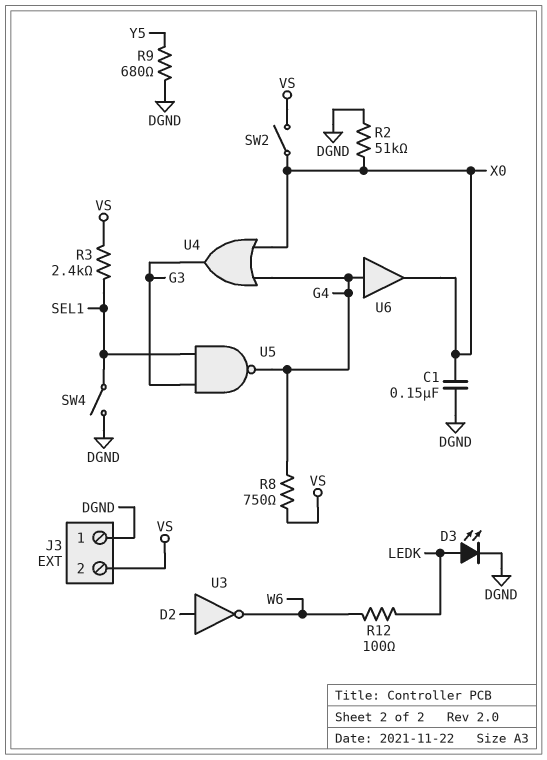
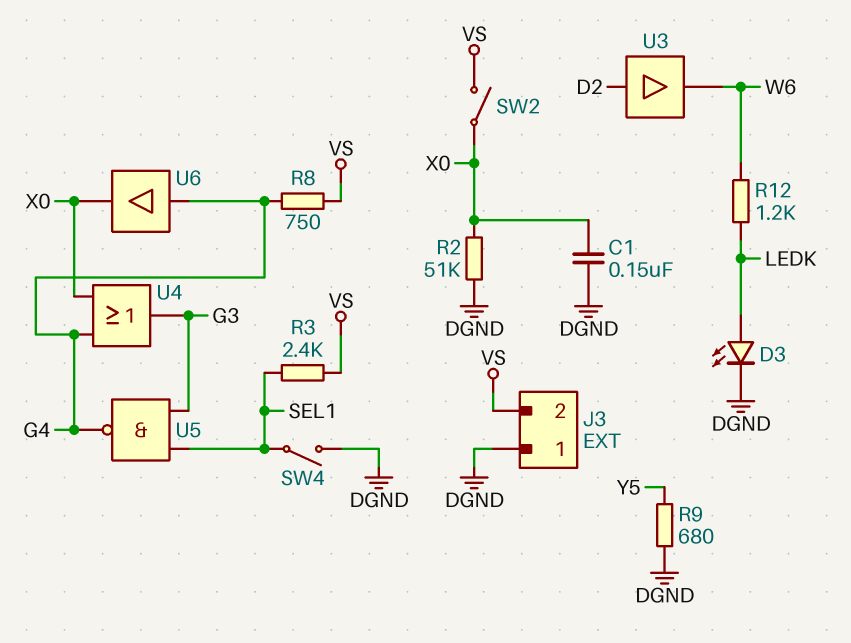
R12: 100 (LEDK, W6) -> 1.2k (LEDK, W6)
U3: NOT (in D2, out W6) -> buffer (in D2, out W6)

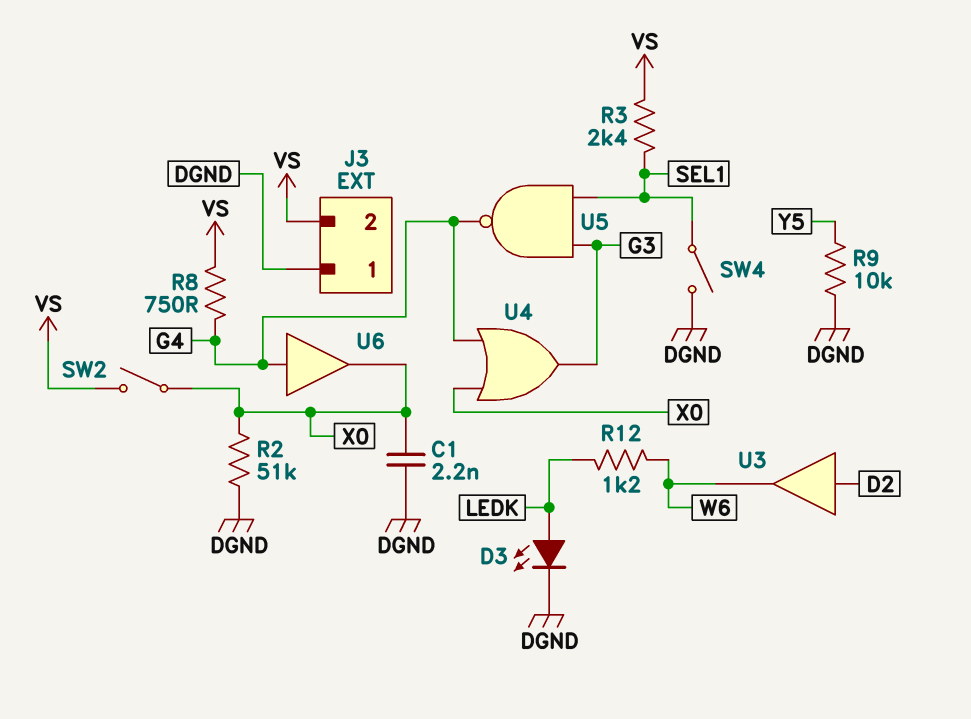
C1: 150nF (DGND, X0) -> 2.2nF (DGND, X0)
R9: 680 (DGND, Y5) -> 10k (DGND, Y5)

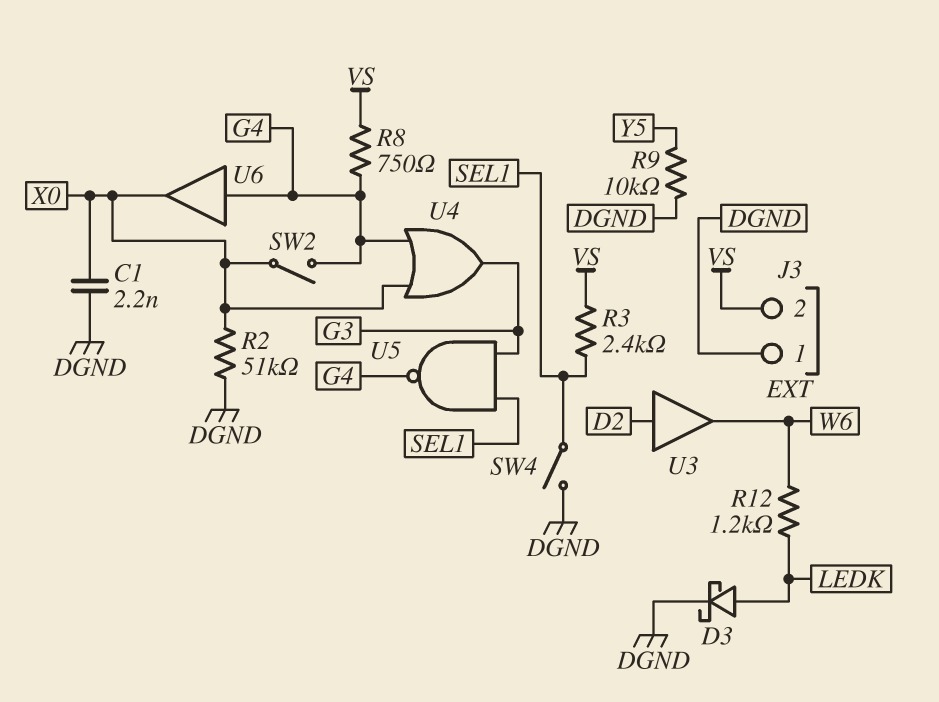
D3: LED (A LEDK, K DGND) -> schottky (A LEDK, K DGND)
SW2: switch (VS, X0) -> switch (G4, X0)

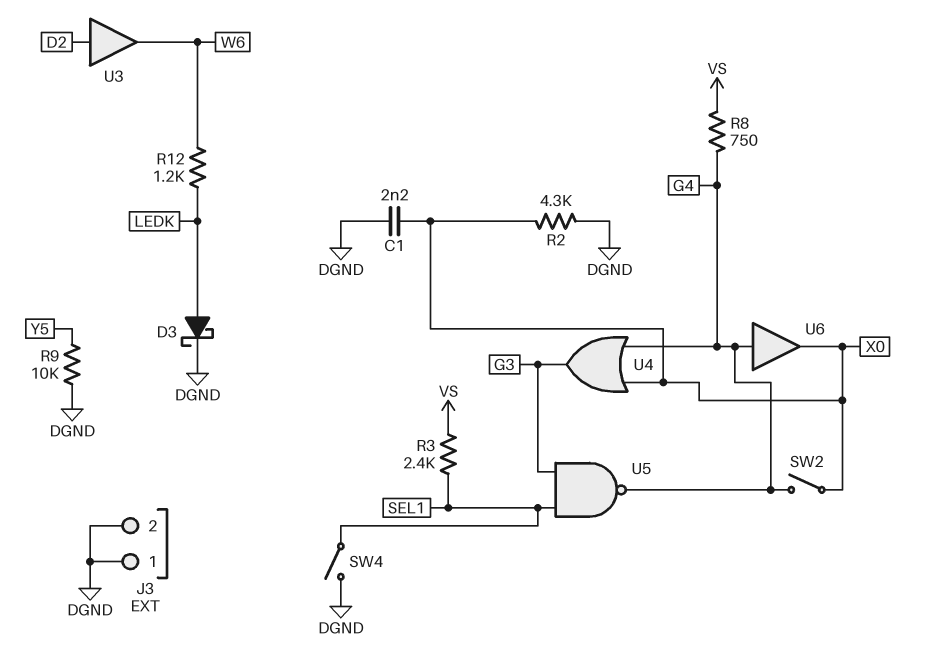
J3 pin 2: VS -> DGND
R2: 51k (DGND, X0) -> 4.3k (DGND, X0)

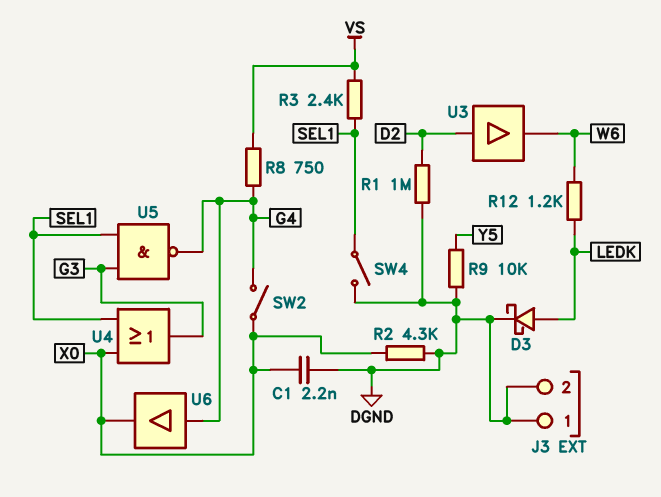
R1: none -> 1M (D2, DGND)
U4: OR (in G4, in X0, out G3) -> OR (in SEL1, in X0, out G3)

